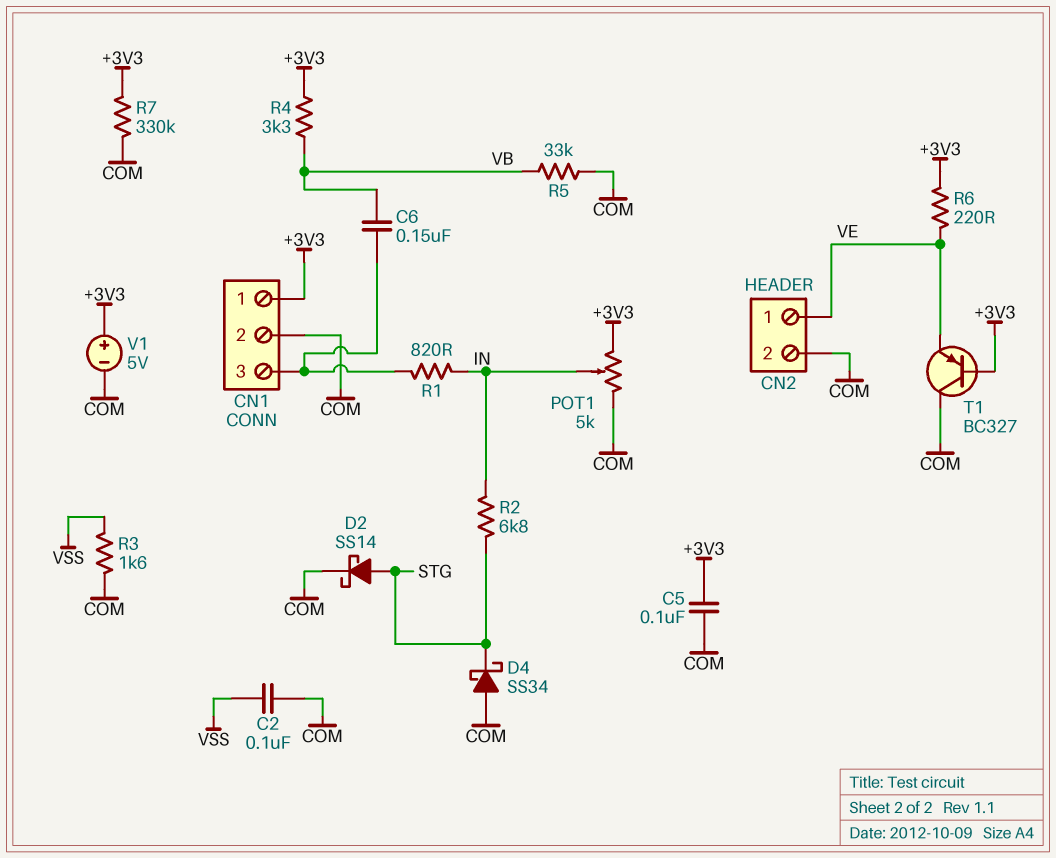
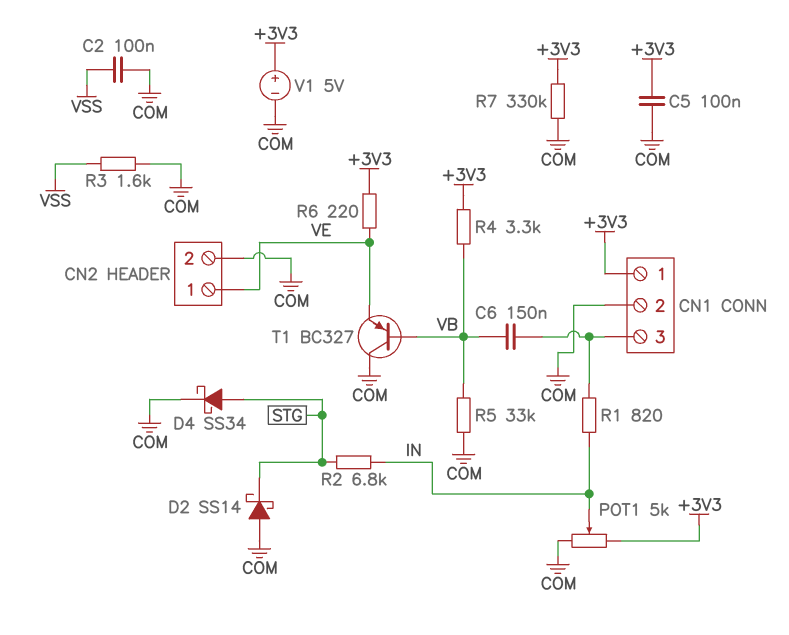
D2: schottky SS14 (A STG, K COM) -> schottky SS14 (A COM, K STG)
D4: schottky SS34 (A COM, K STG) -> schottky SS34 (A STG, K COM)
T1: PNP BC327 (B +3V3, C COM, E VE) -> PNP BC327 (B VB, C COM, E VE)

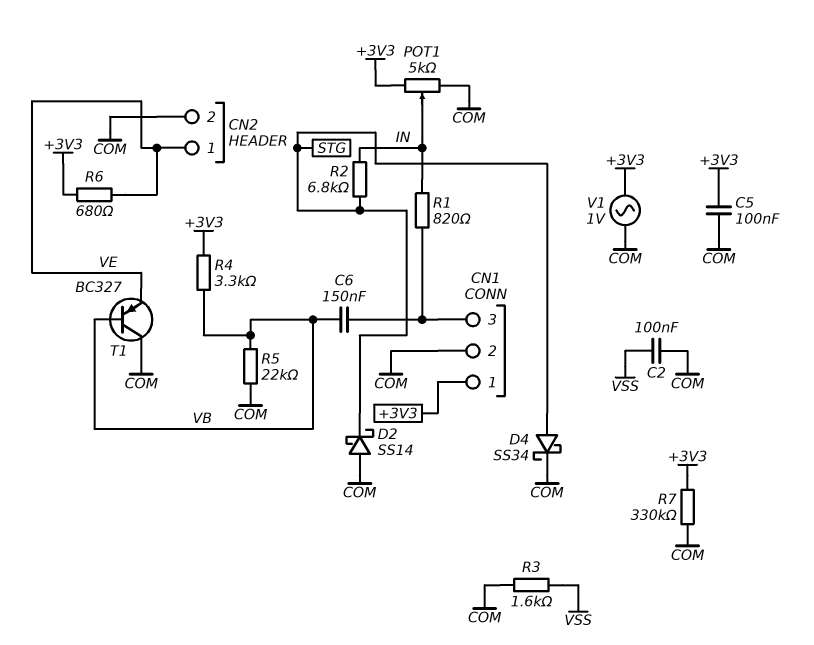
R5: 33k (COM, VB) -> 22k (COM, VB)
R6: 220 (+3V3, VE) -> 680 (+3V3, VE)
V1: 5V (plus +3V3, minus COM) -> AC 1V (+3V3, COM)

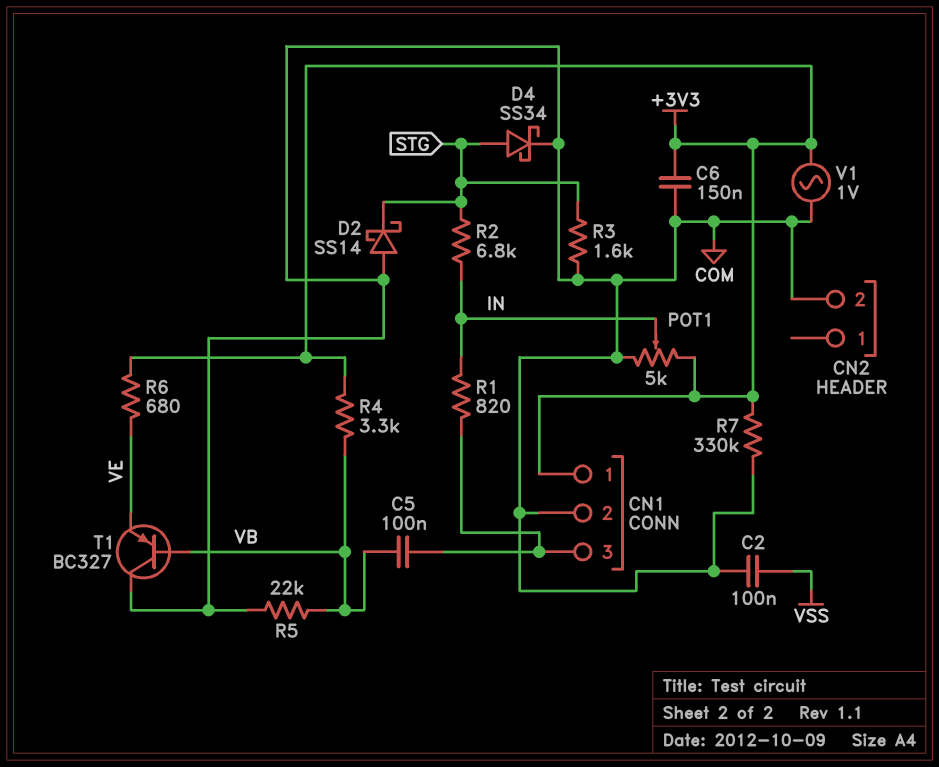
C5: 100nF (+3V3, COM) -> 100nF (CN1/3, VB)
C6: 150nF (CN1/3, VB) -> 150nF (+3V3, COM)
CN2 pin 1: VE -> none
R3: 1.6k (COM, VSS) -> 1.6k (COM, STG)

